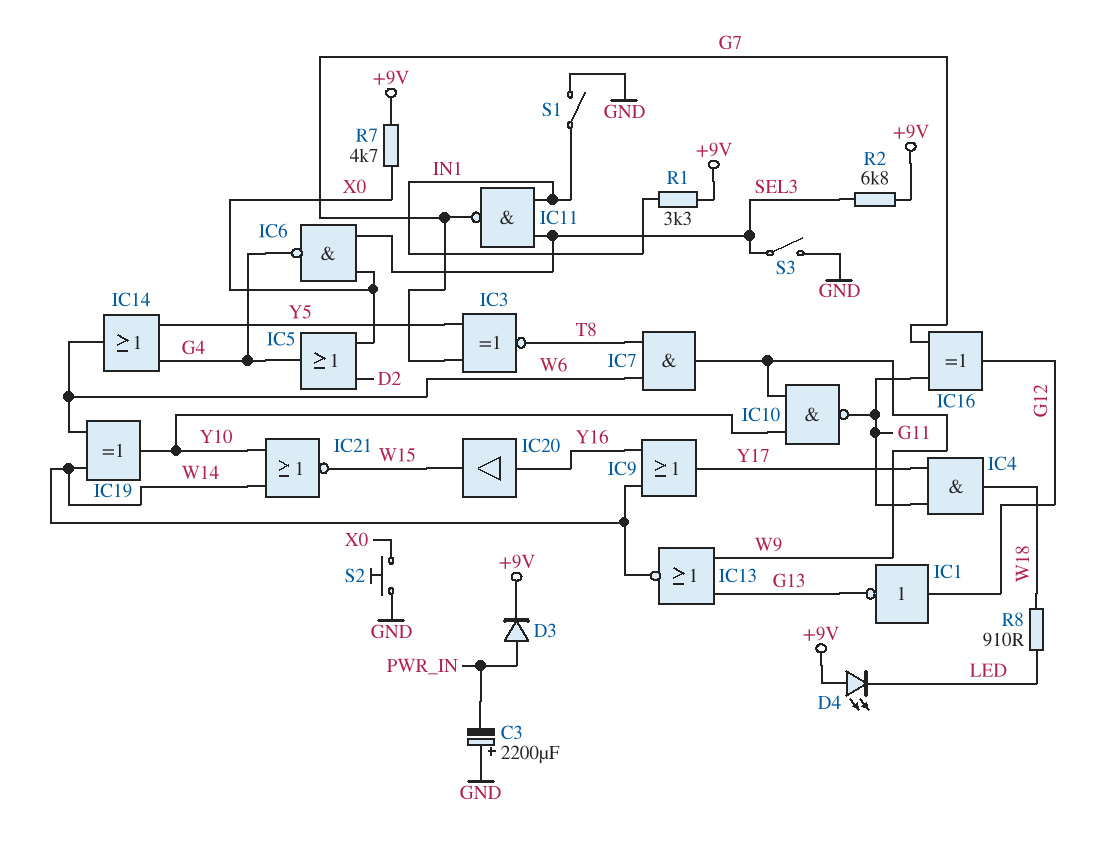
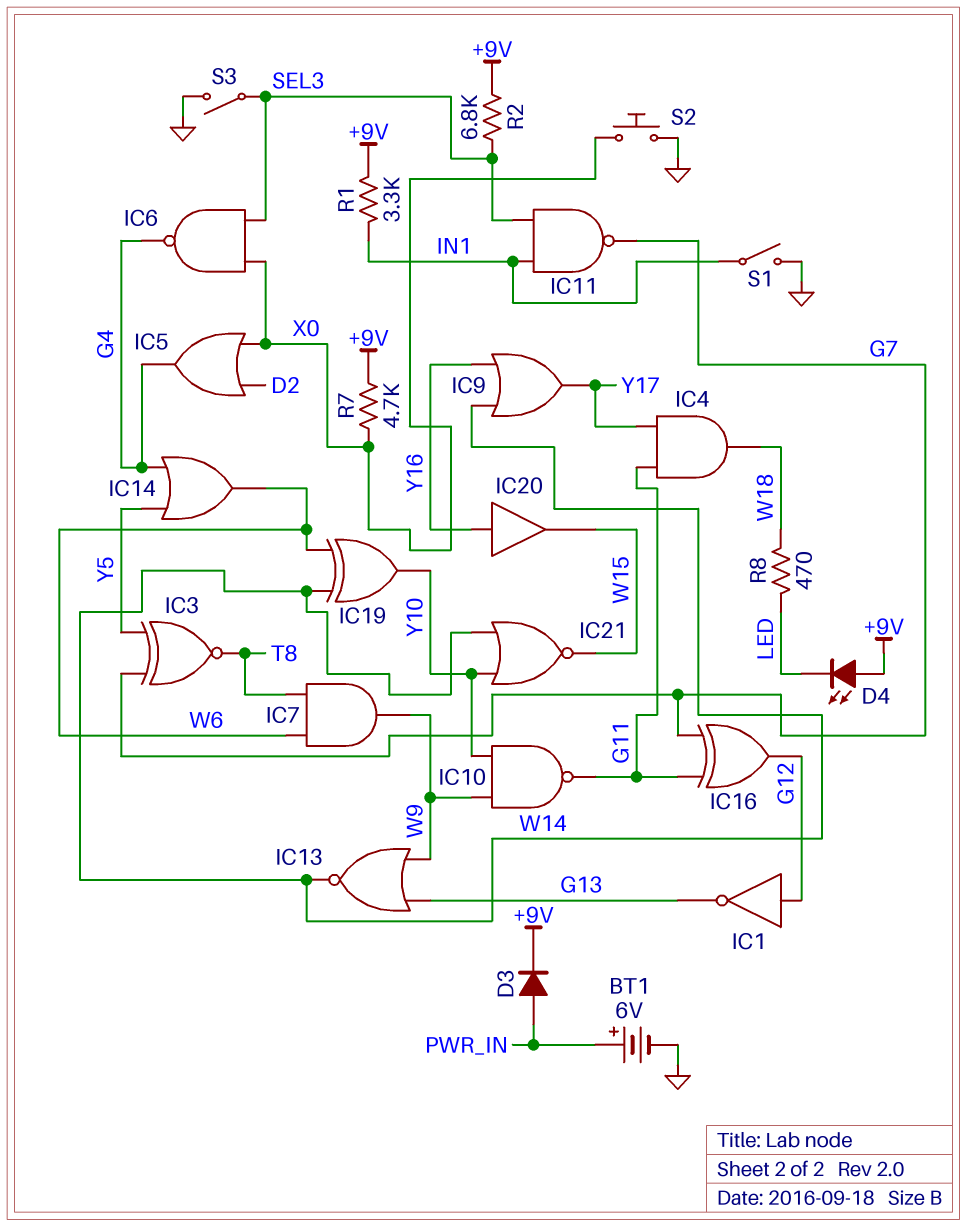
BT1: none -> 6V (plus PWR_IN, minus GND)
C3: 2200uF (plus GND, minus PWR_IN) -> none
R8: 910 (LED, W18) -> 470 (LED, W18)

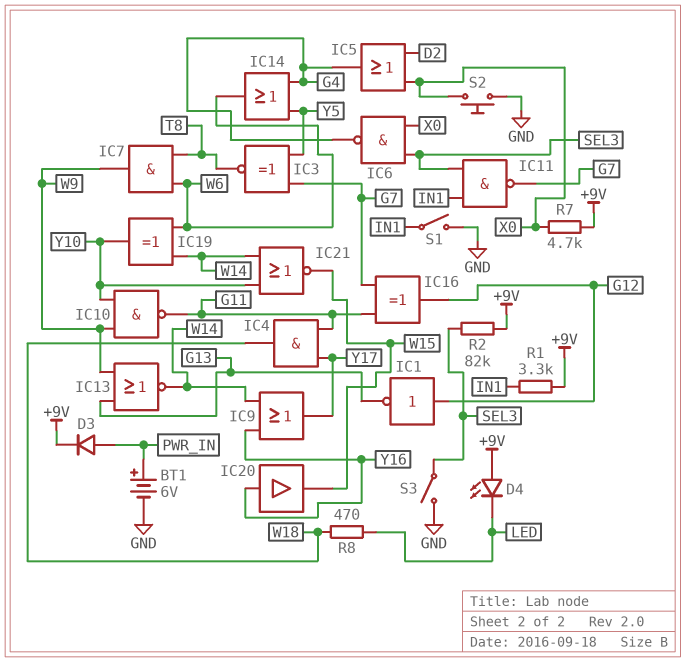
R2: 6.8k (+9V, SEL3) -> 82k (+9V, SEL3)

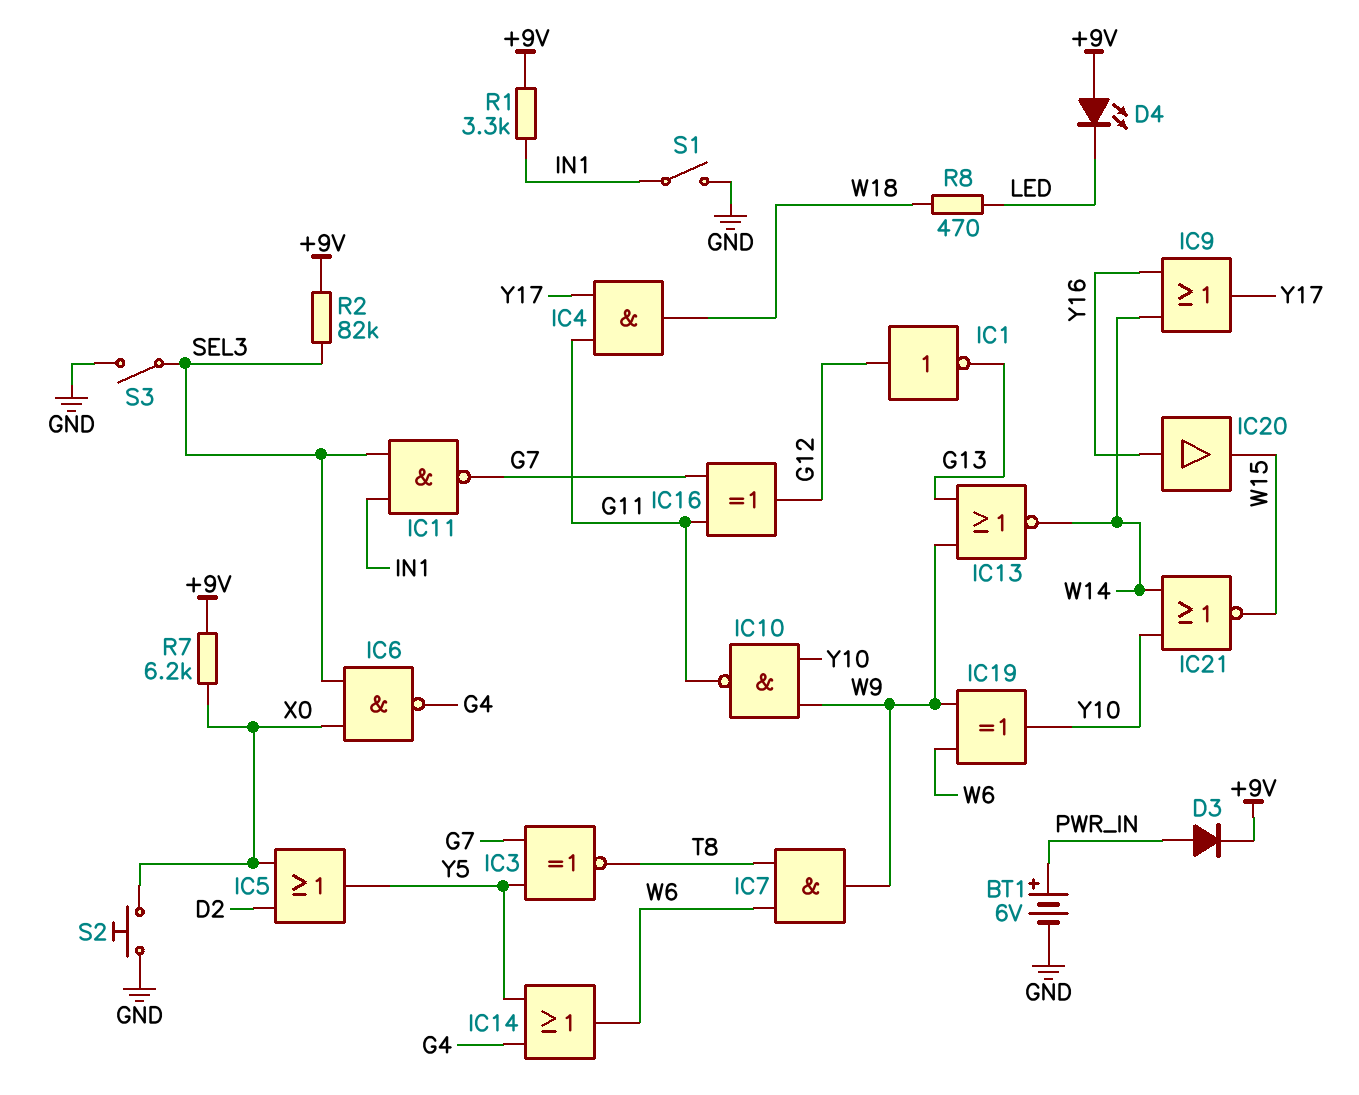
IC5: OR (in D2, in X0, out G4) -> OR (in D2, in X0, out Y5)
IC19: XOR (in W6, in W14, out Y10) -> XOR (in W6, in W9, out Y10)
R7: 4.7k (+9V, X0) -> 6.2k (+9V, X0)

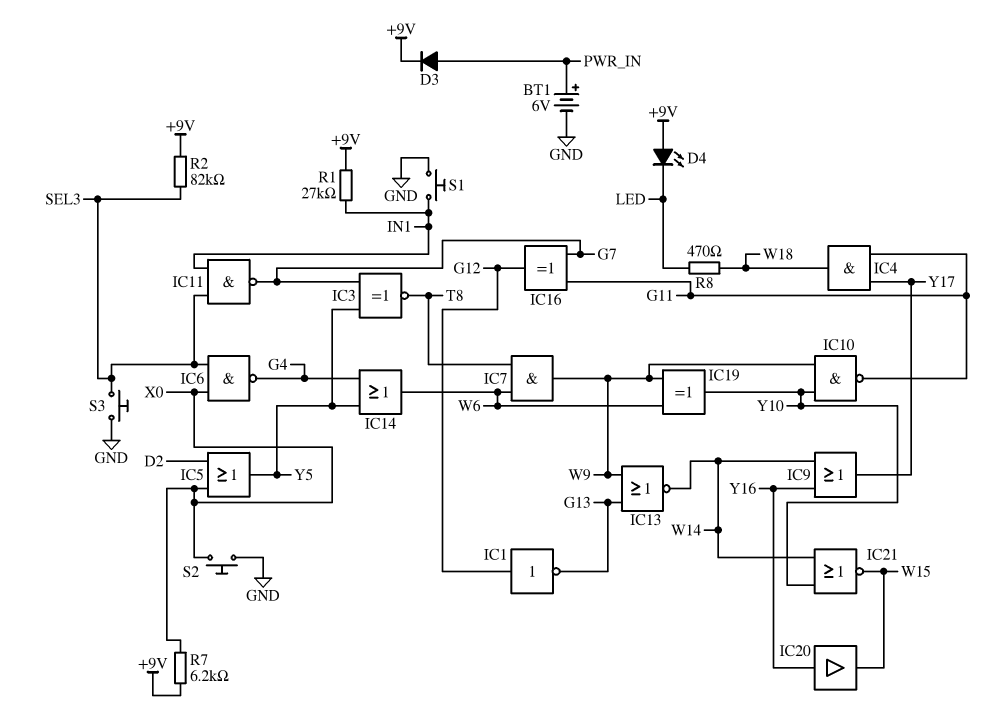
R1: 3.3k (+9V, IN1) -> 27k (+9V, IN1)
S1: switch (GND, IN1) -> button (GND, IN1)
S3: switch (GND, SEL3) -> button (GND, SEL3)

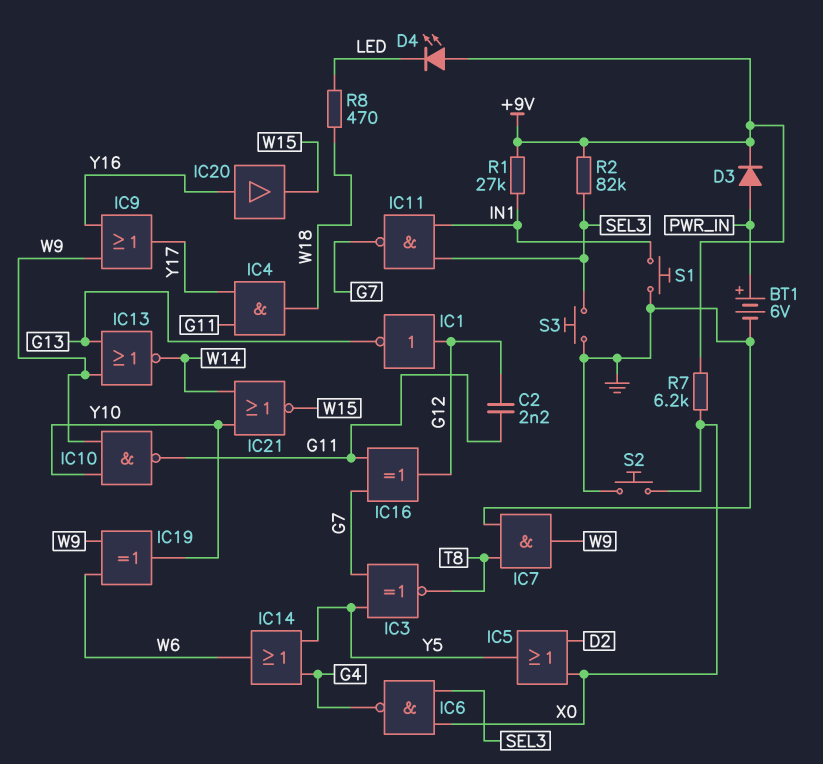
C2: none -> 2.2nF (G11, G12)
IC7: AND (in T8, in W6, out W9) -> AND (in GND, in T8, out W9)
IC9: OR (in W14, in Y16, out Y17) -> OR (in W9, in Y16, out Y17)

